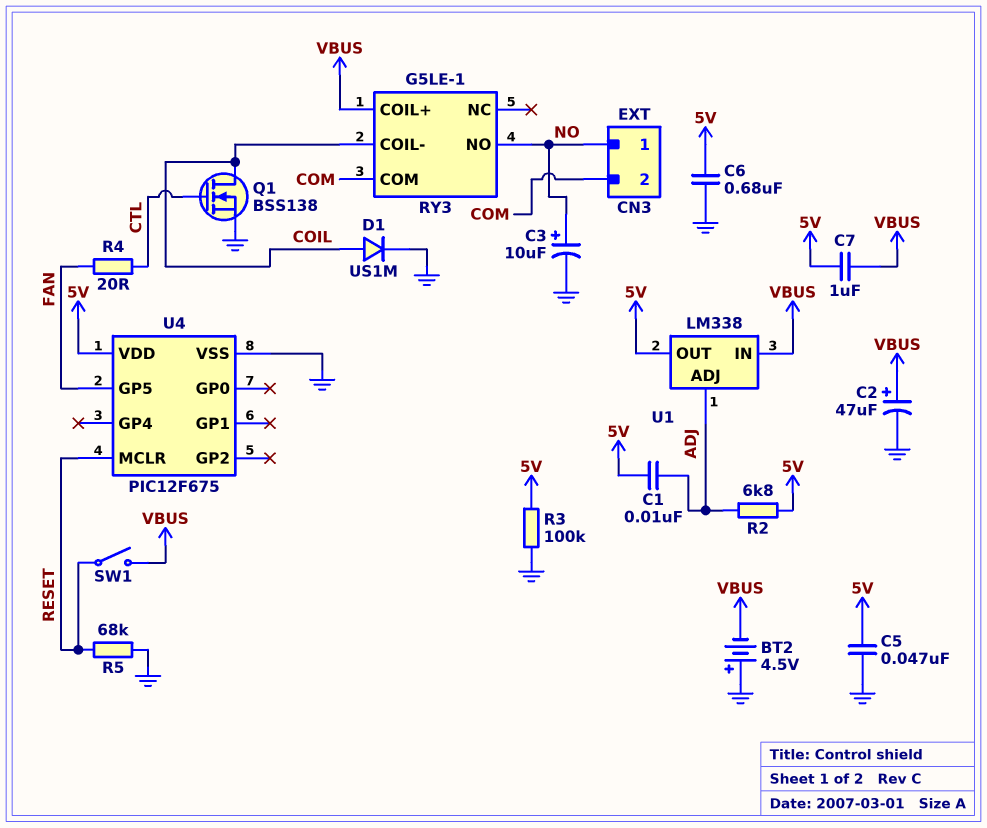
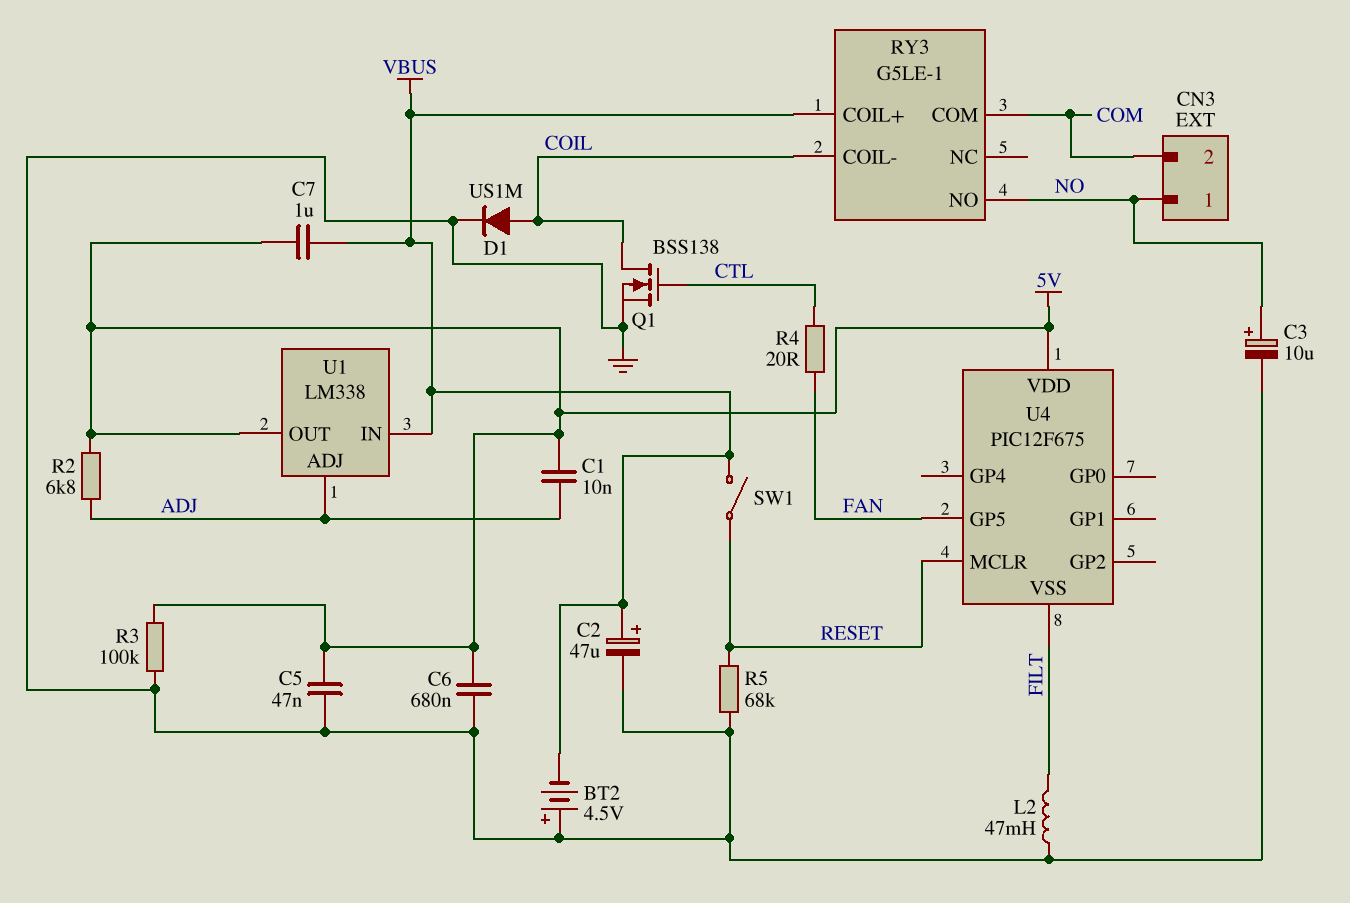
L2: none -> 47mH (FILT, GND)
U4 pin VSS: GND -> FILT

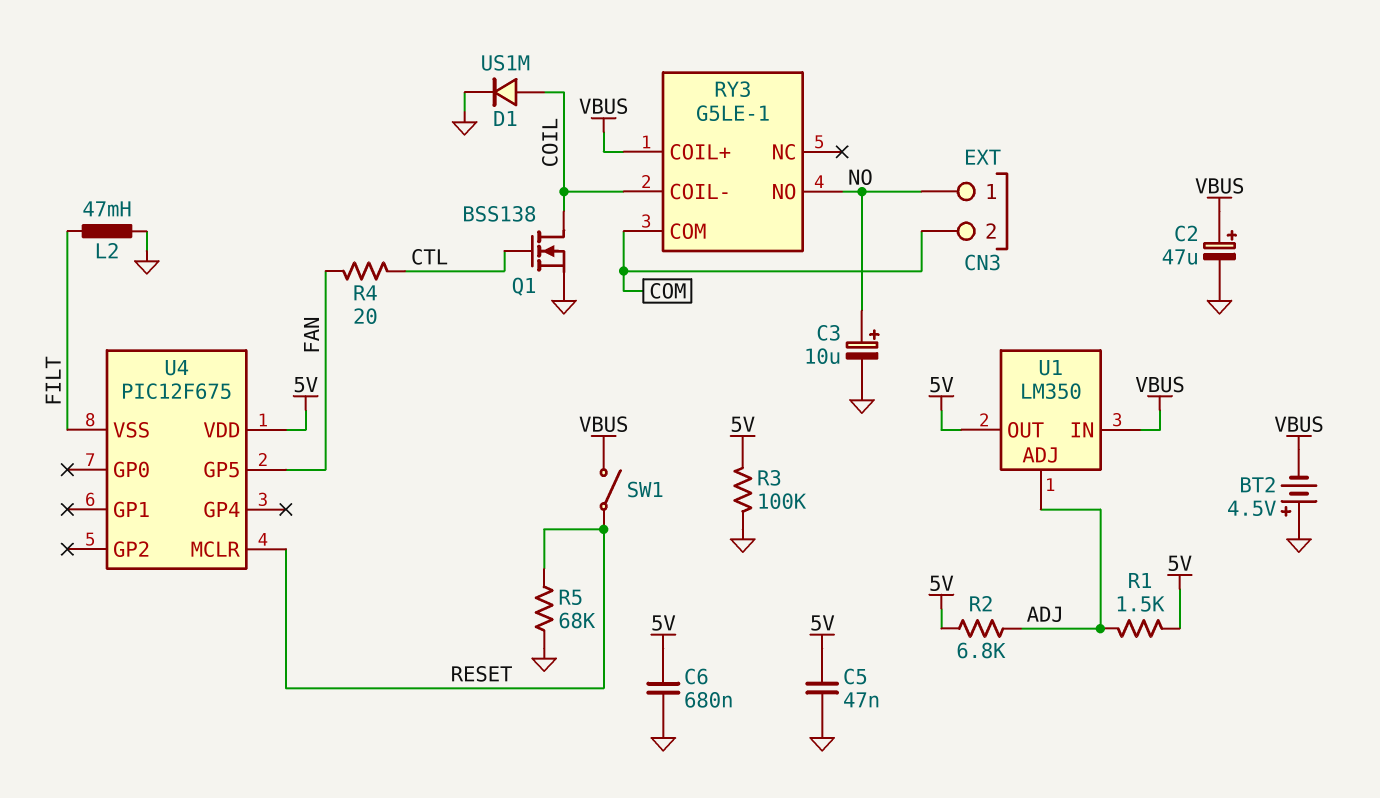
C1: 10nF (5V, ADJ) -> none
C7: 1uF (5V, VBUS) -> none
R1: none -> 1.5k (5V, ADJ)
U1: LM338 -> LM350

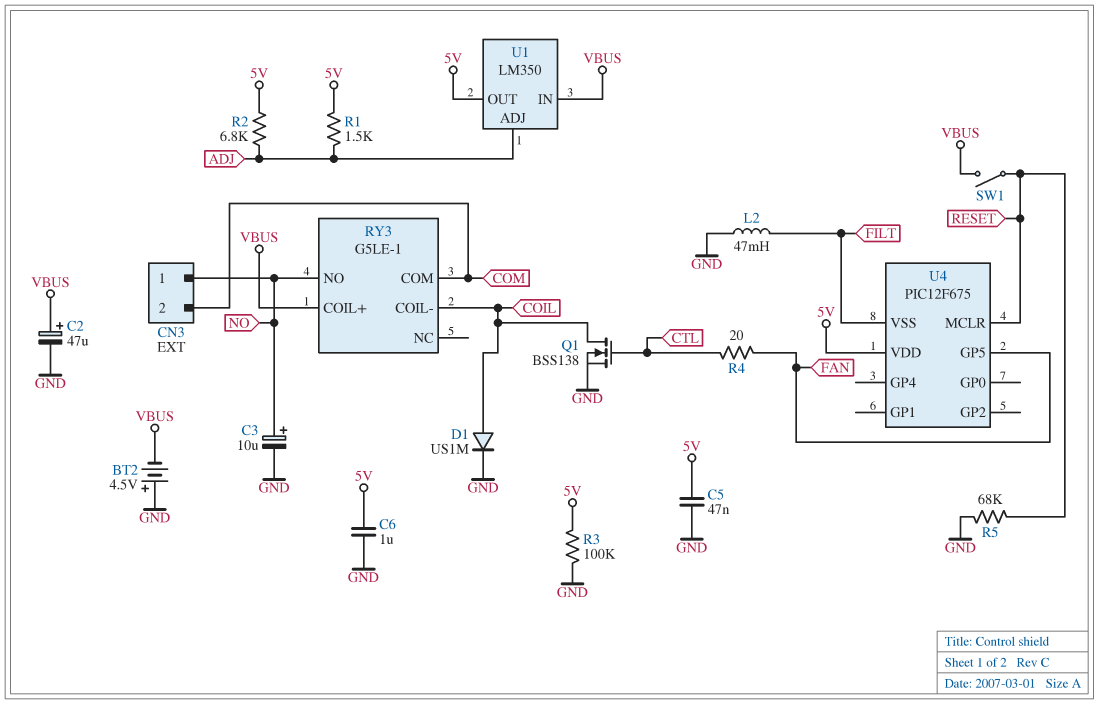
C6: 680nF (5V, GND) -> 1uF (5V, GND)

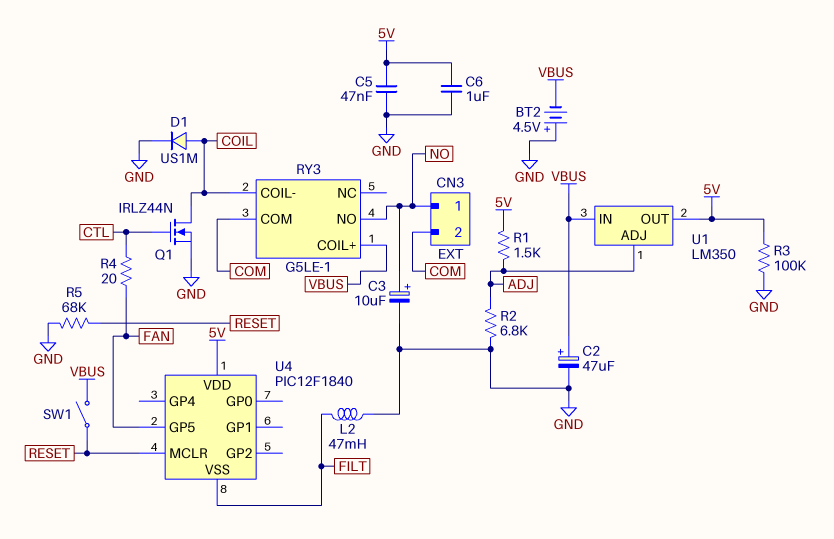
Q1: NMOS BSS138 (G CTL, D COIL, S GND) -> NMOS IRLZ44N (G CTL, D COIL, S GND)
R2: 6.8k (5V, ADJ) -> 6.8k (ADJ, GND)
U4: PIC12F675 -> PIC12F1840

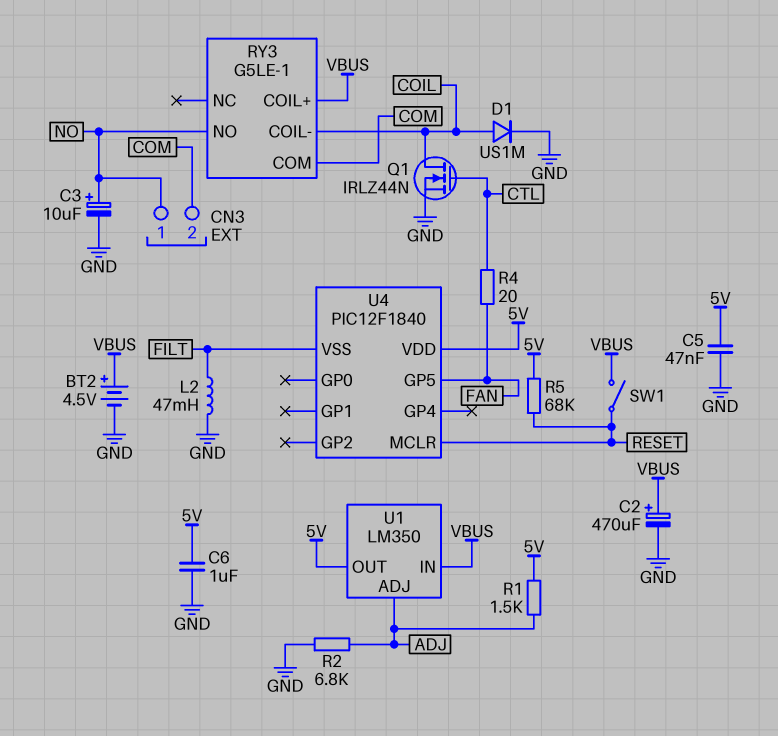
BT2: 4.5V (plus GND, minus VBUS) -> 4.5V (plus VBUS, minus GND)
C2: 47uF (plus VBUS, minus GND) -> 470uF (plus VBUS, minus GND)
R3: 100k (5V, GND) -> none
R5: 68k (GND, RESET) -> 68k (5V, RESET)

